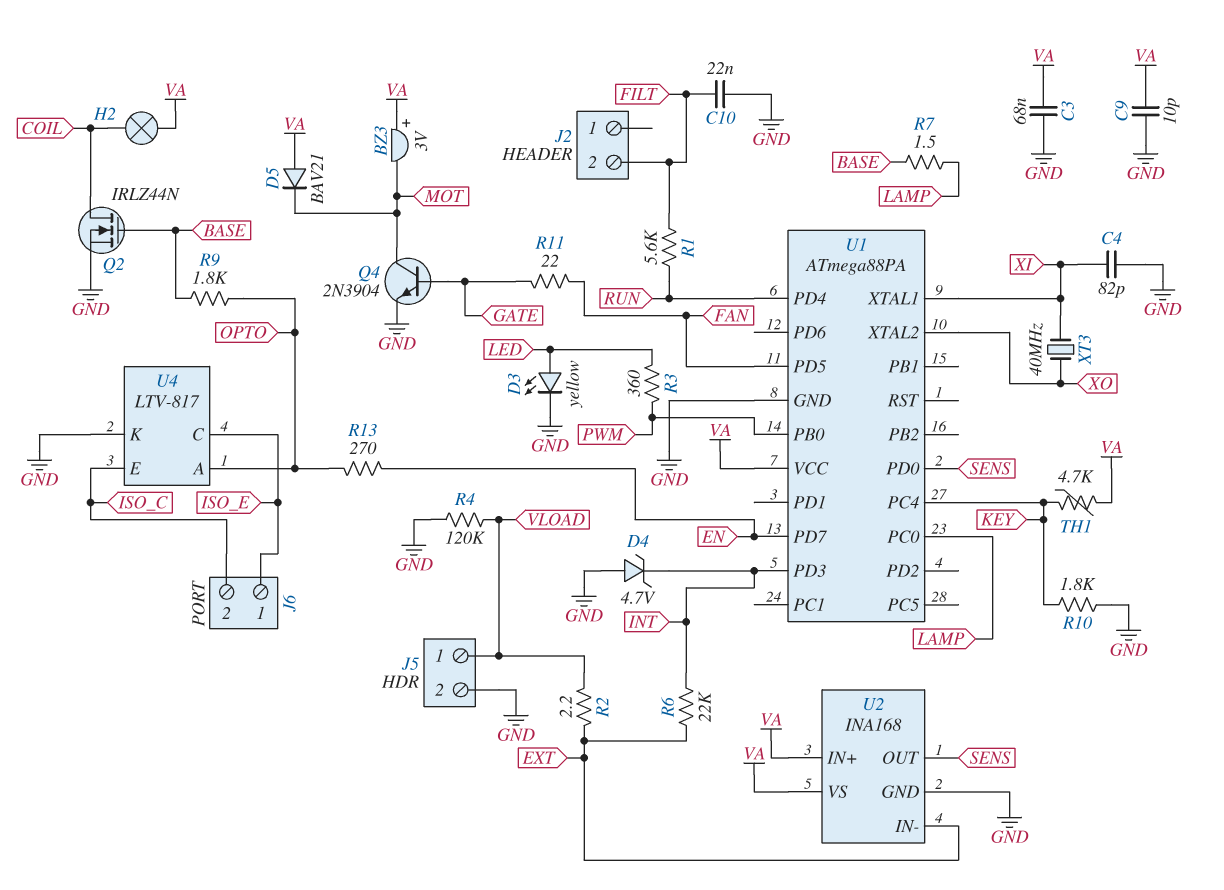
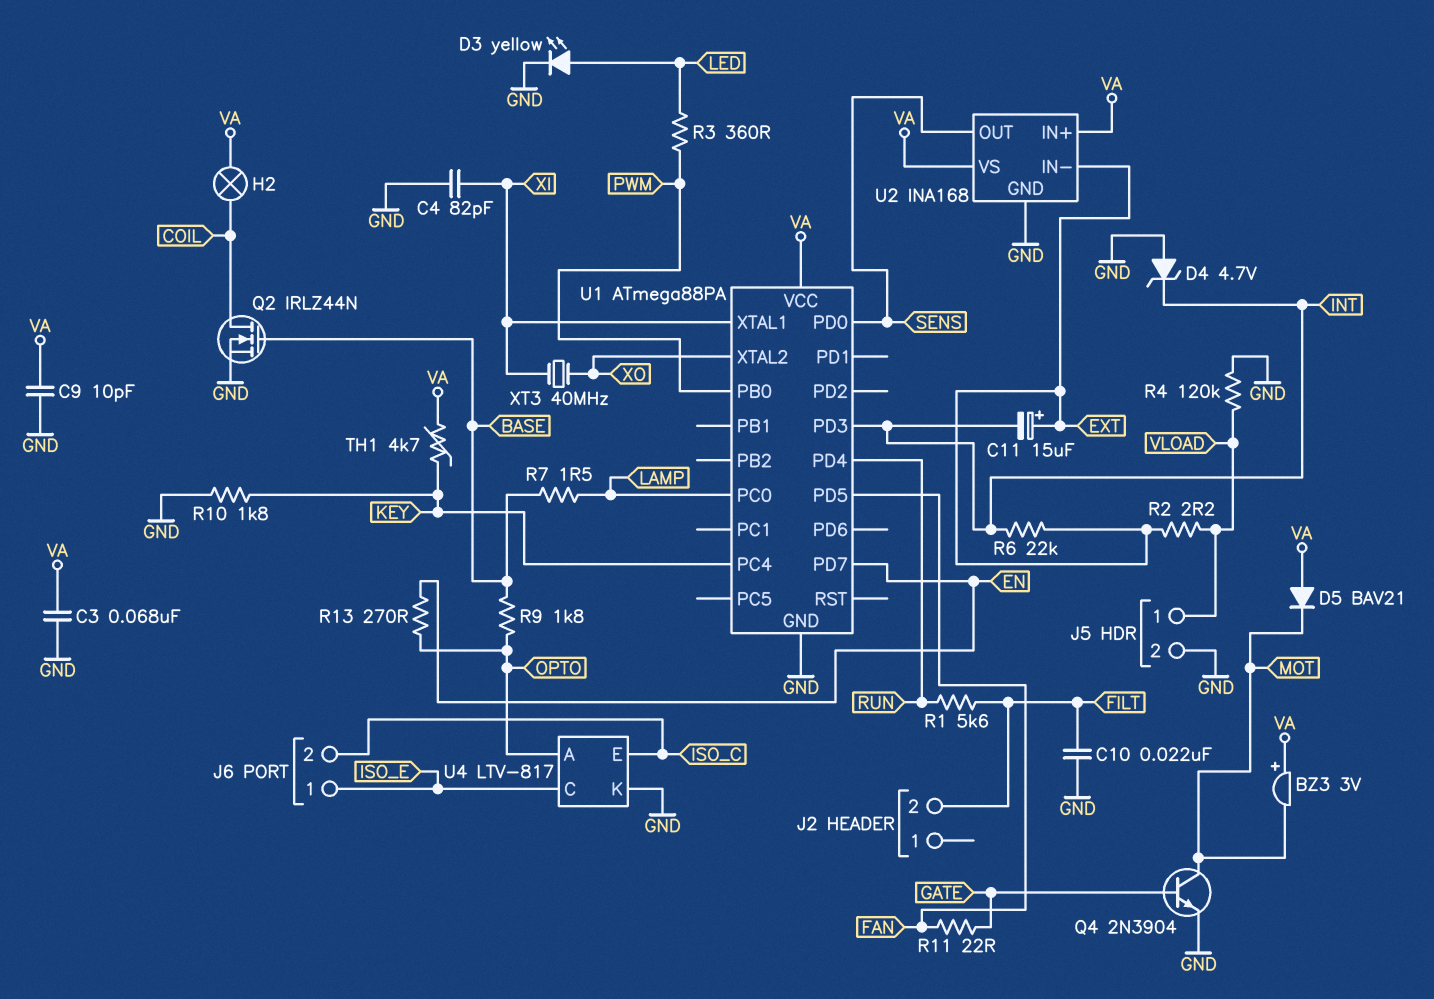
C11: none -> 15uF (plus EXT, minus INT)

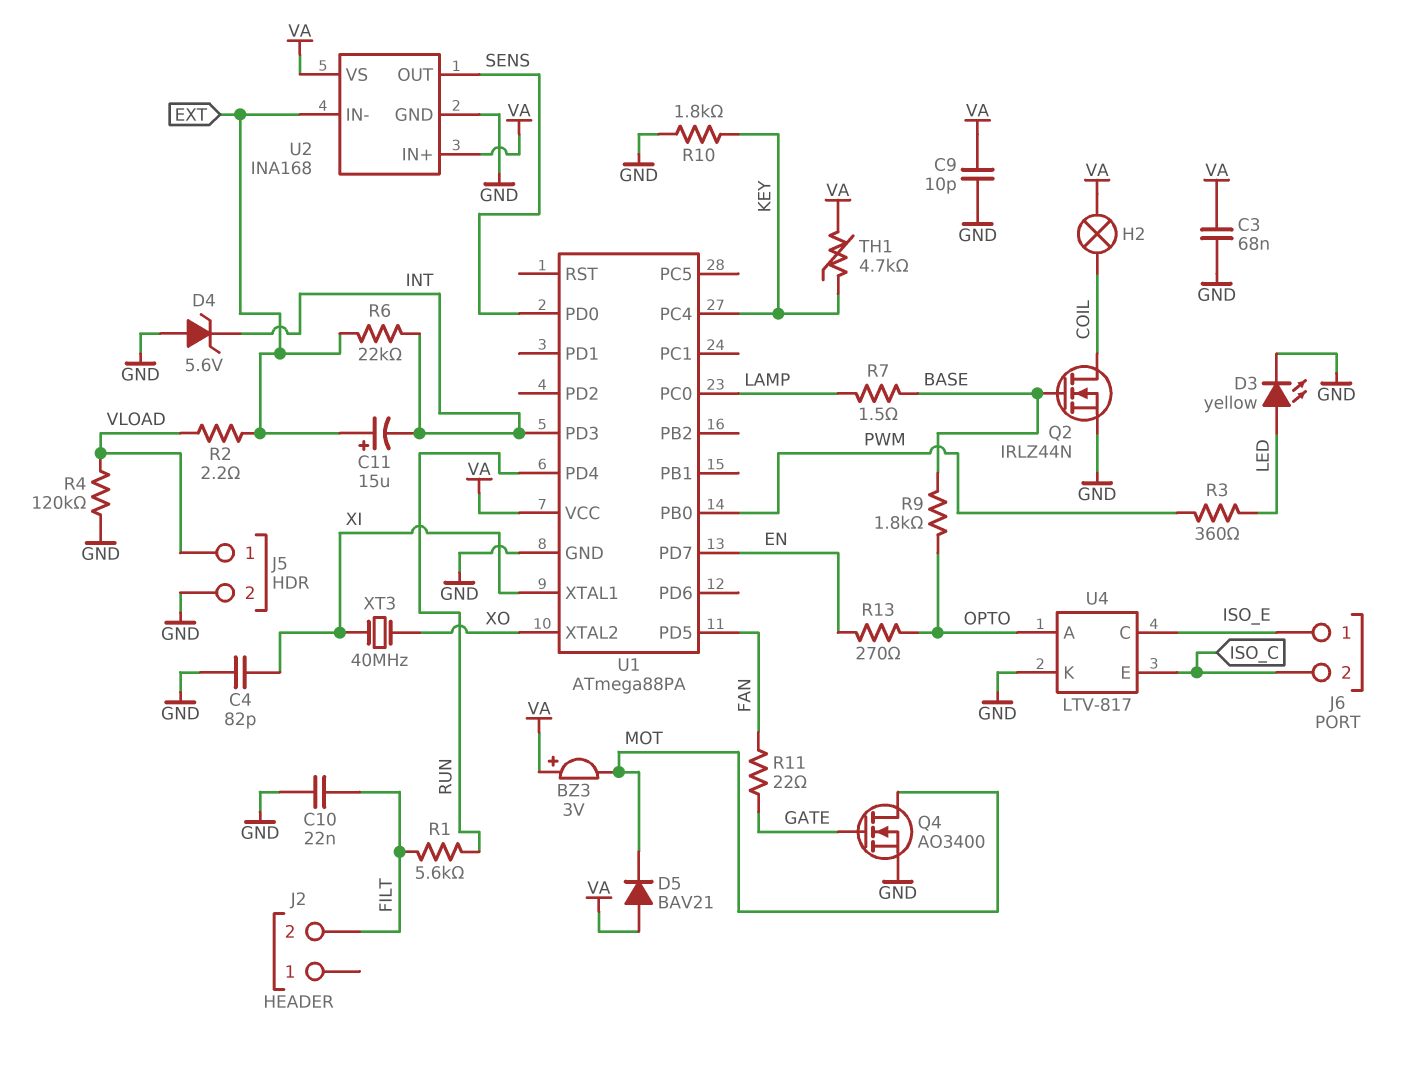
D4: zener 4.7V (A GND, K INT) -> zener 5.6V (A GND, K INT)
Q4: NPN 2N3904 (B GATE, C MOT, E GND) -> NMOS AO3400 (G GATE, D MOT, S GND)

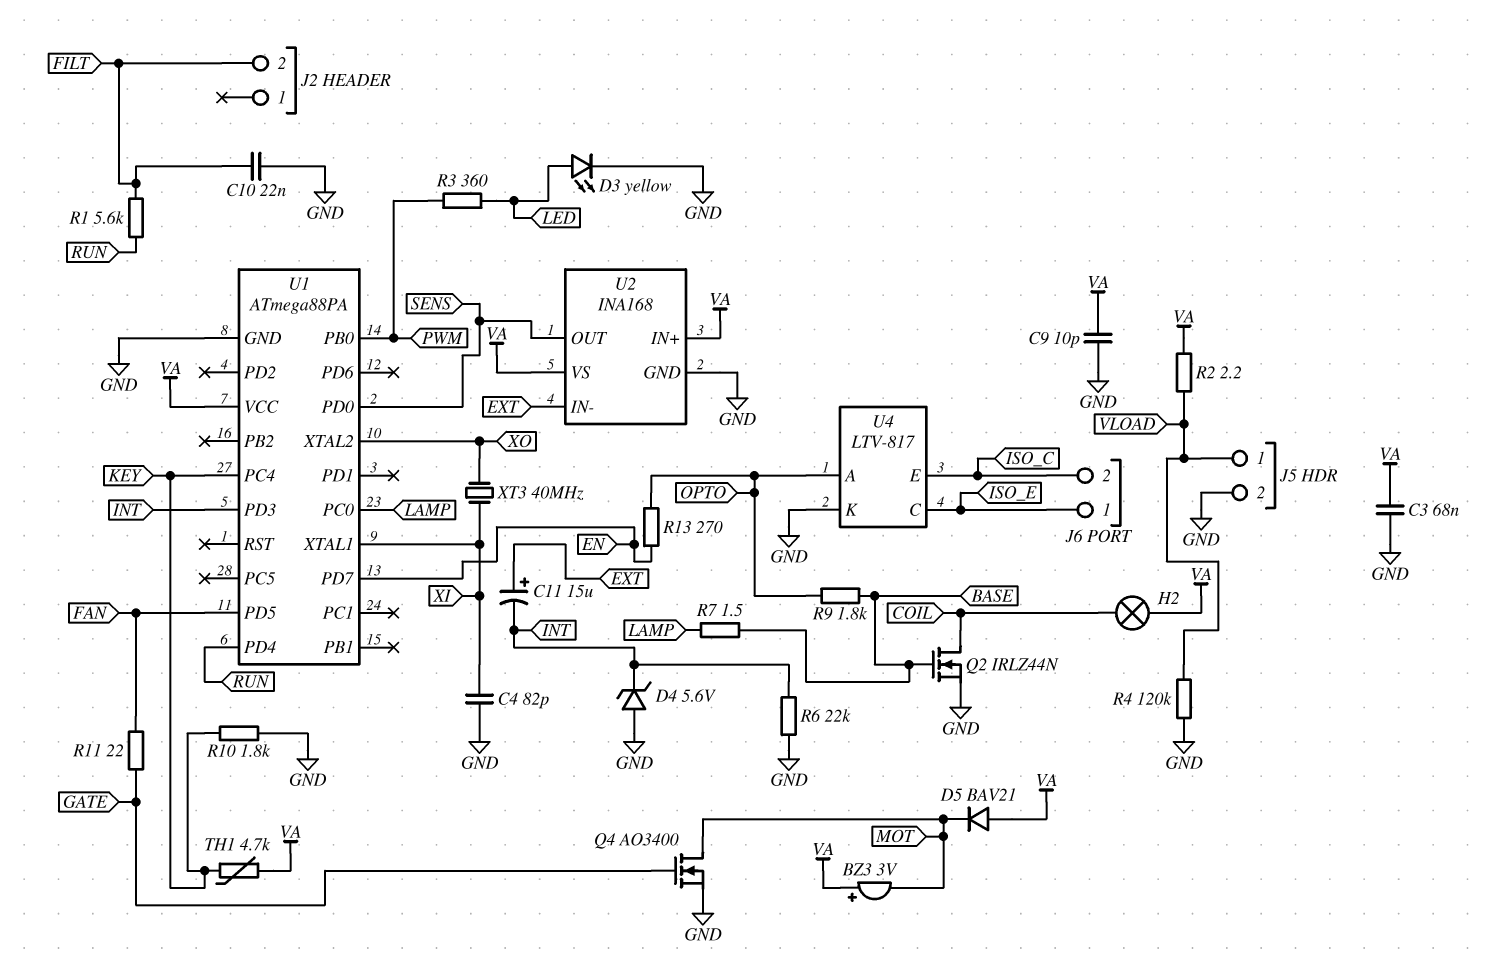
R2: 2.2 (EXT, VLOAD) -> 2.2 (VA, VLOAD)
R6: 22k (EXT, INT) -> 22k (GND, INT)

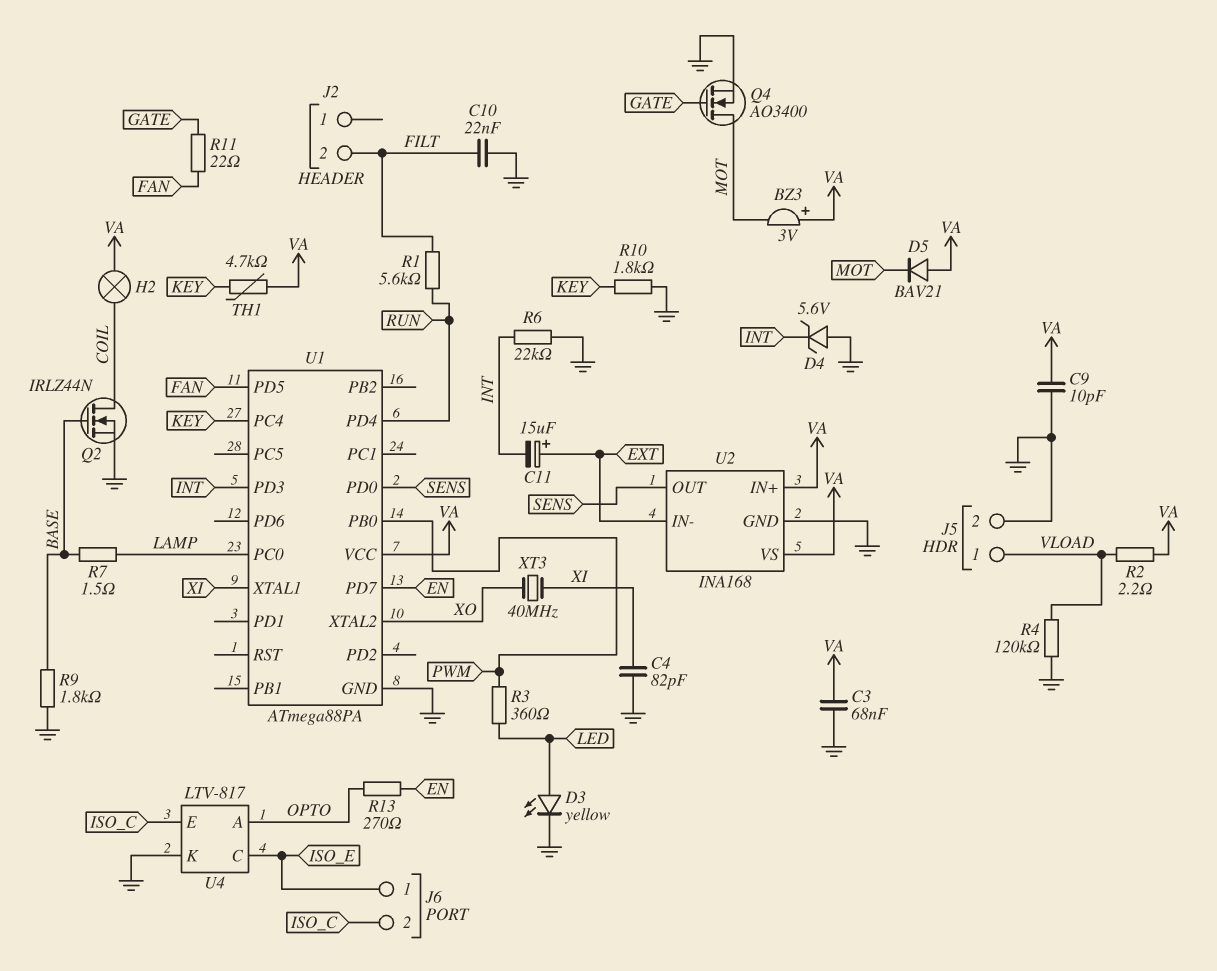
R9: 1.8k (BASE, OPTO) -> 1.8k (BASE, GND)

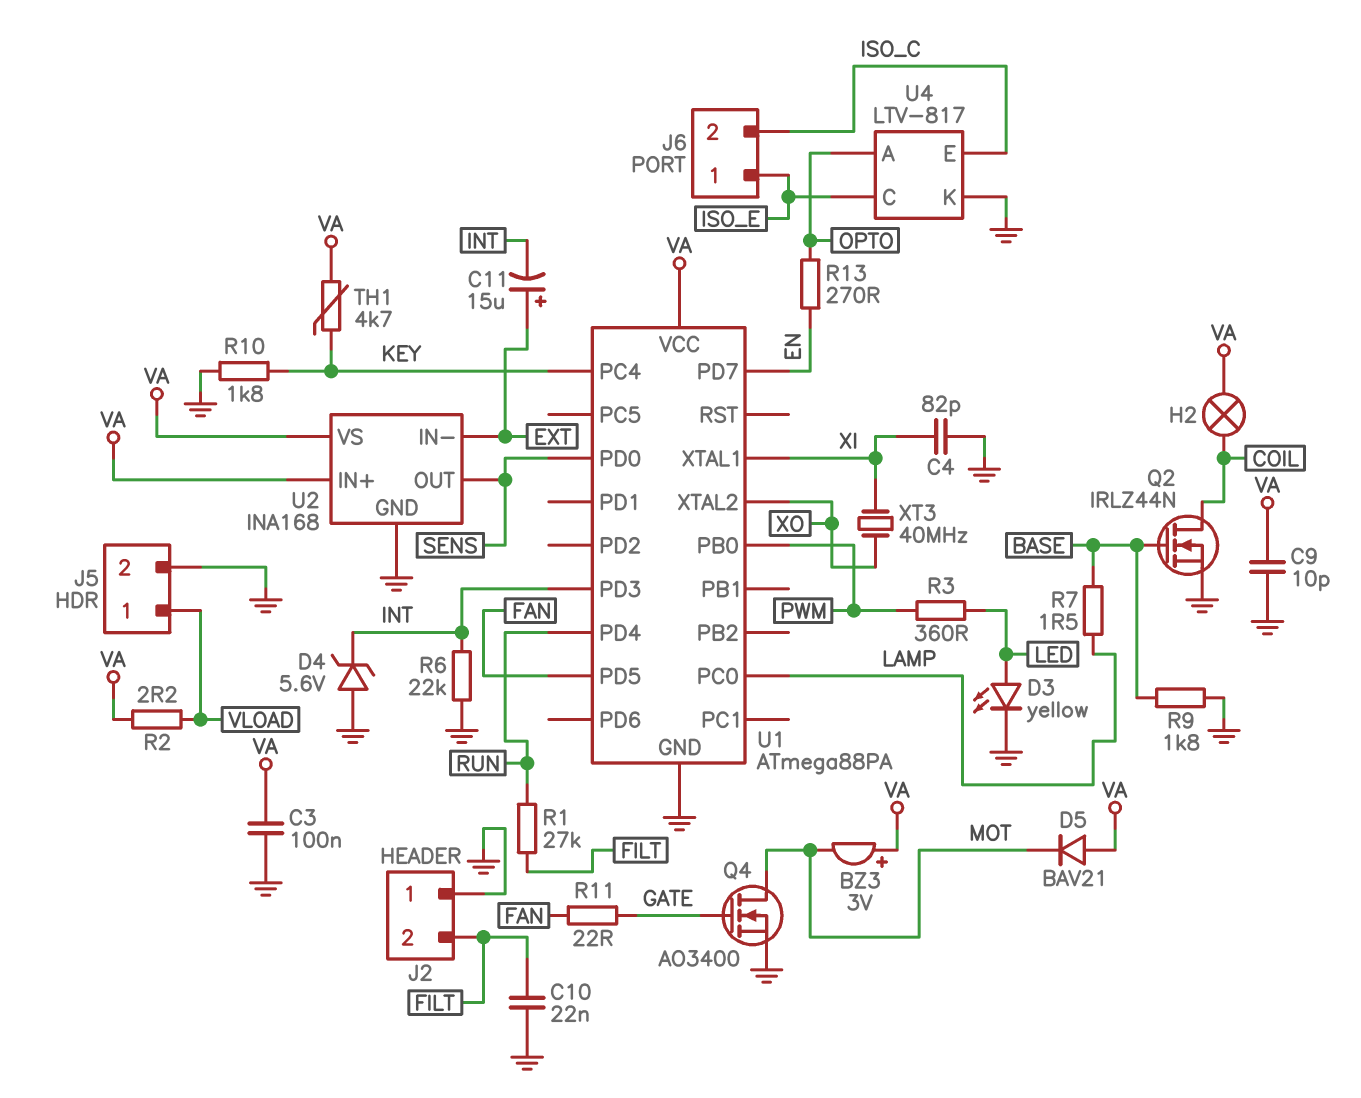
C3: 68nF (GND, VA) -> 100nF (GND, VA)
J2 pin 1: none -> GND
R1: 5.6k (FILT, RUN) -> 27k (FILT, RUN)
R4: 120k (GND, VLOAD) -> none

